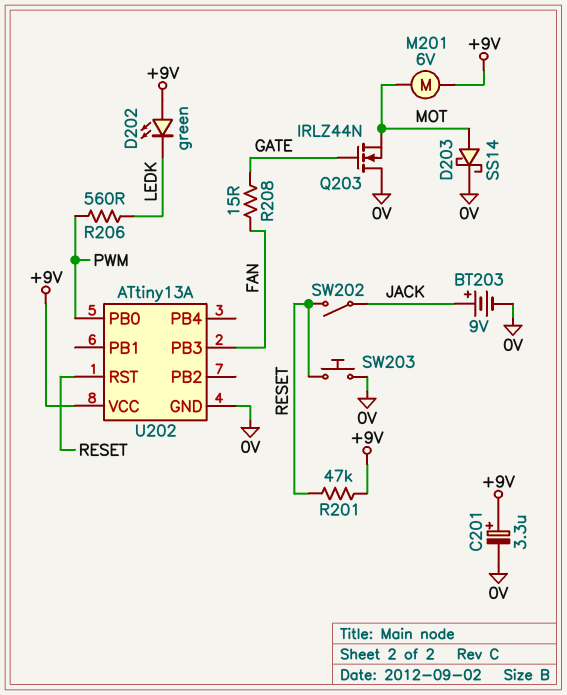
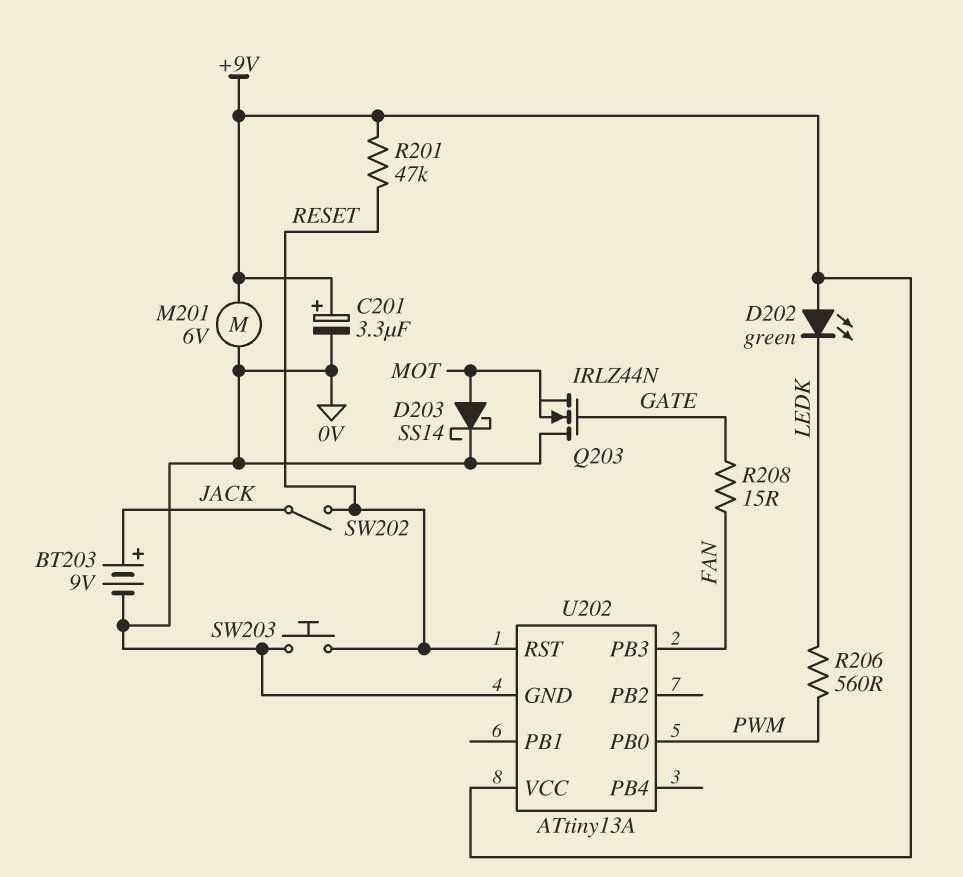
M201: motor 6V (+9V, MOT) -> motor 6V (+9V, 0V)

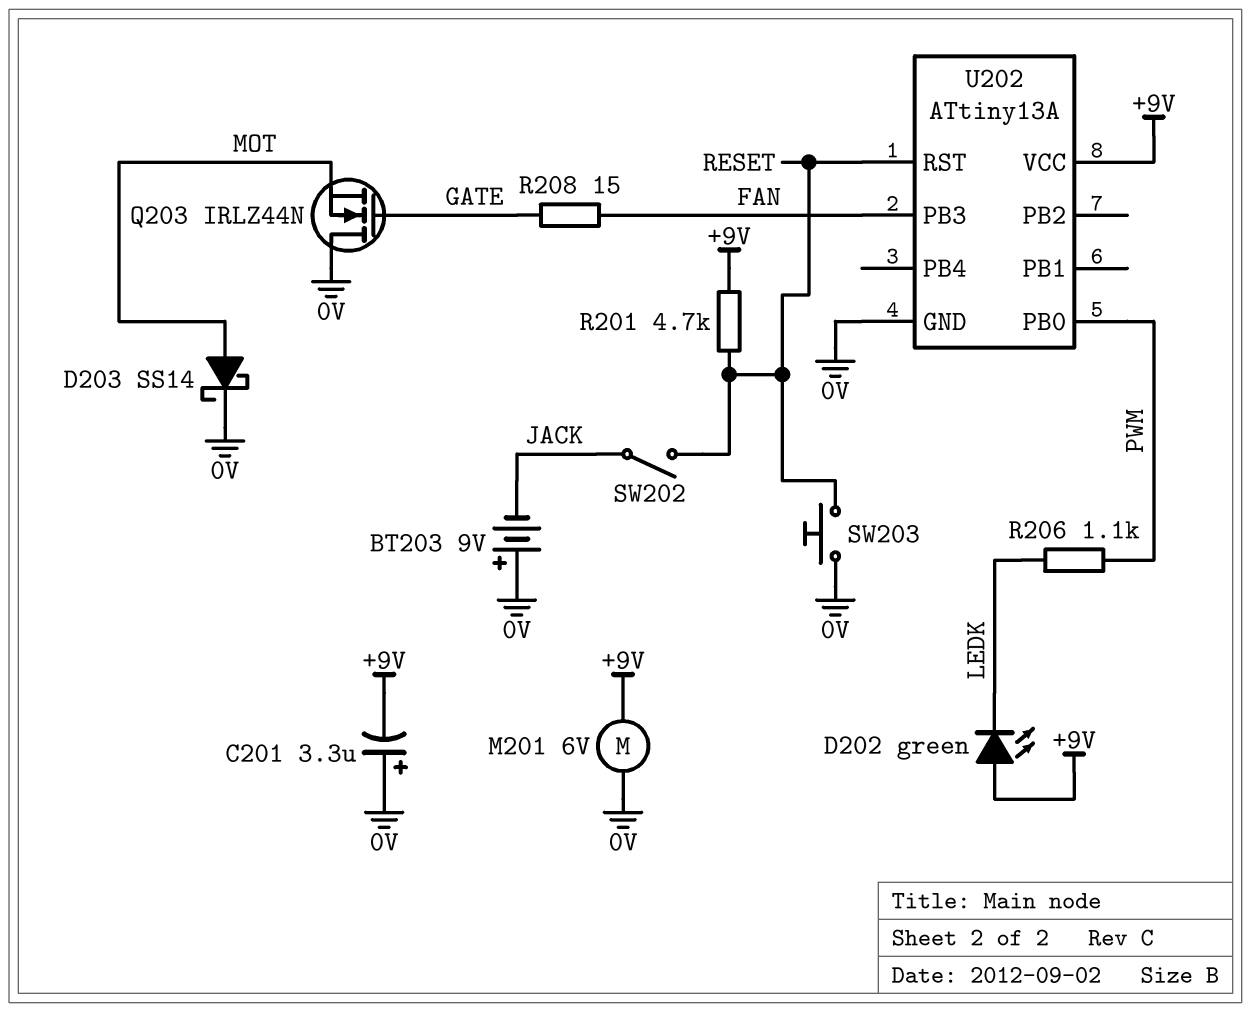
BT203: 9V (plus JACK, minus 0V) -> 9V (plus 0V, minus JACK)
C201: 3.3uF (plus +9V, minus 0V) -> 3.3uF (plus 0V, minus +9V)
R201: 47k (+9V, RESET) -> 4.7k (+9V, RESET)
R206: 560 (LEDK, PWM) -> 1.1k (LEDK, PWM)

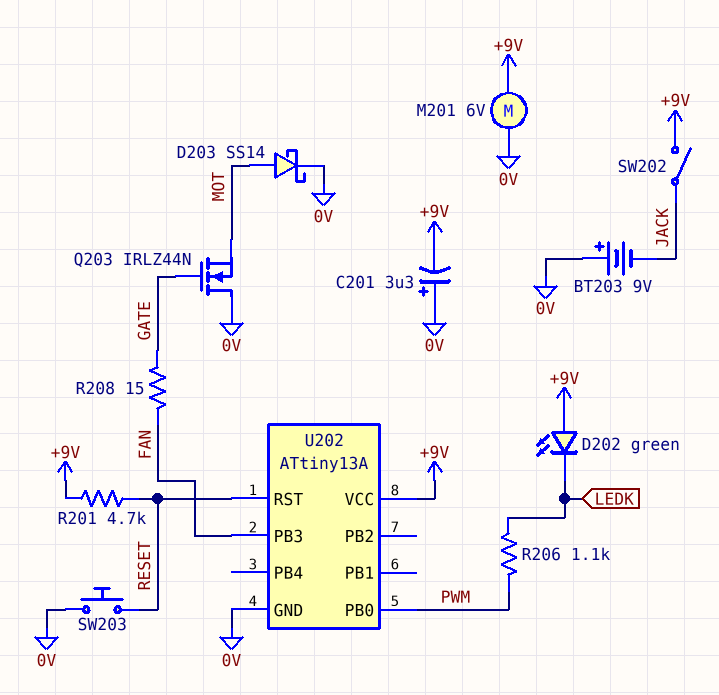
SW202: switch (JACK, RESET) -> switch (+9V, JACK)

